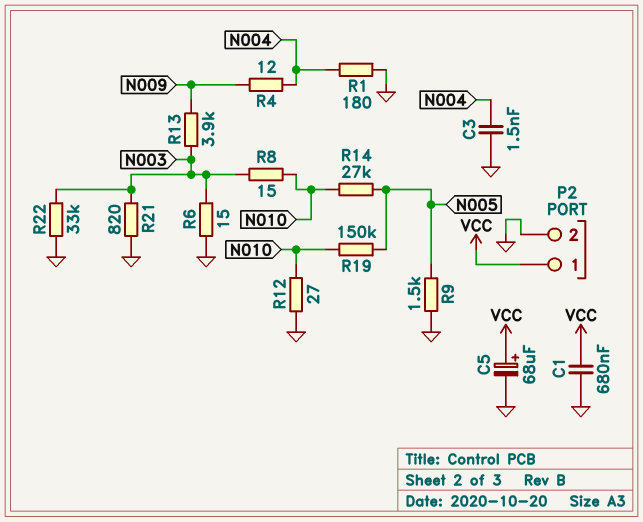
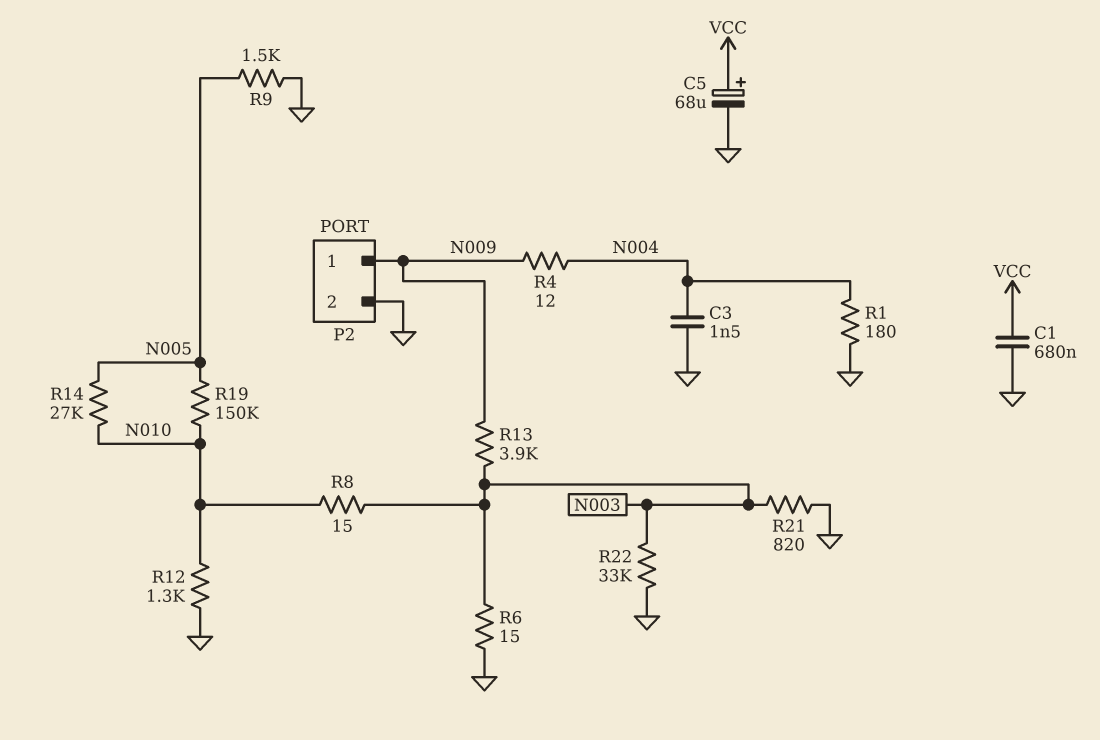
P2 pin 1: VCC -> N009
R12: 27 (GND, N010) -> 1.3k (GND, N010)

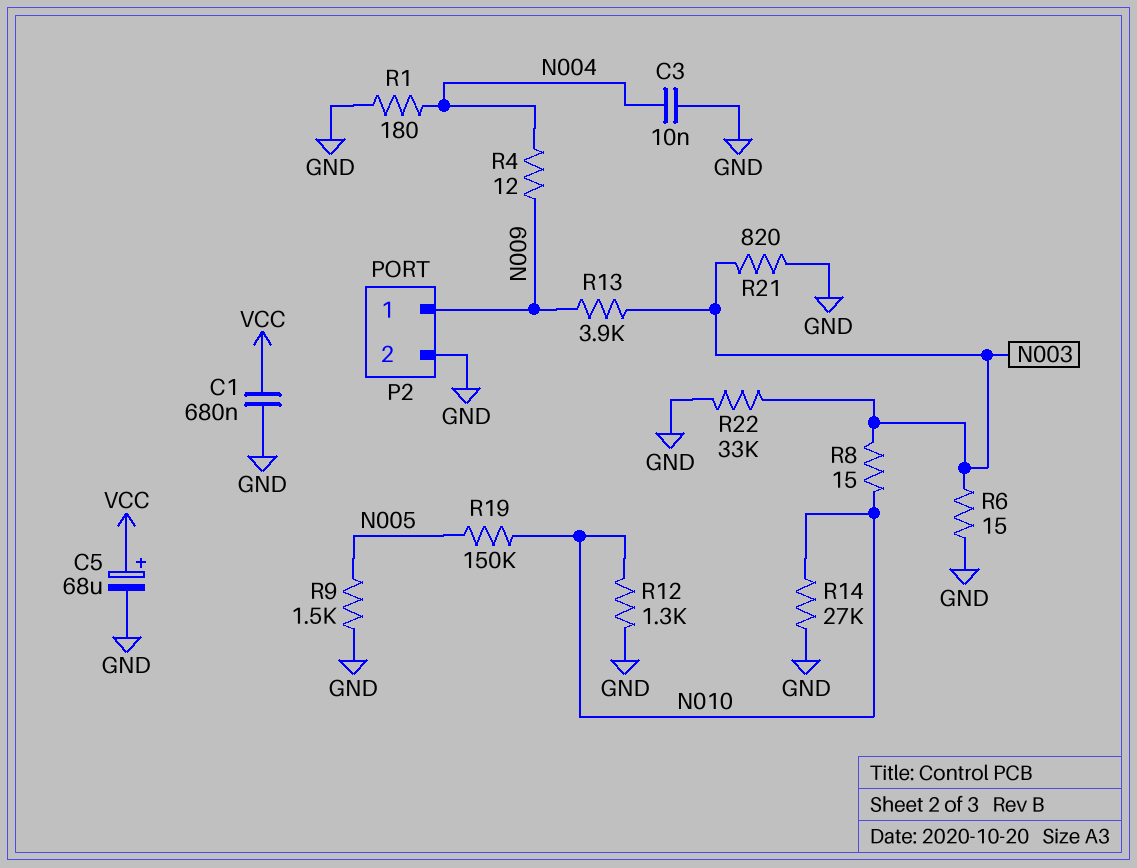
C3: 1.5nF (GND, N004) -> 10nF (GND, N004)
R14: 27k (N005, N010) -> 27k (GND, N010)

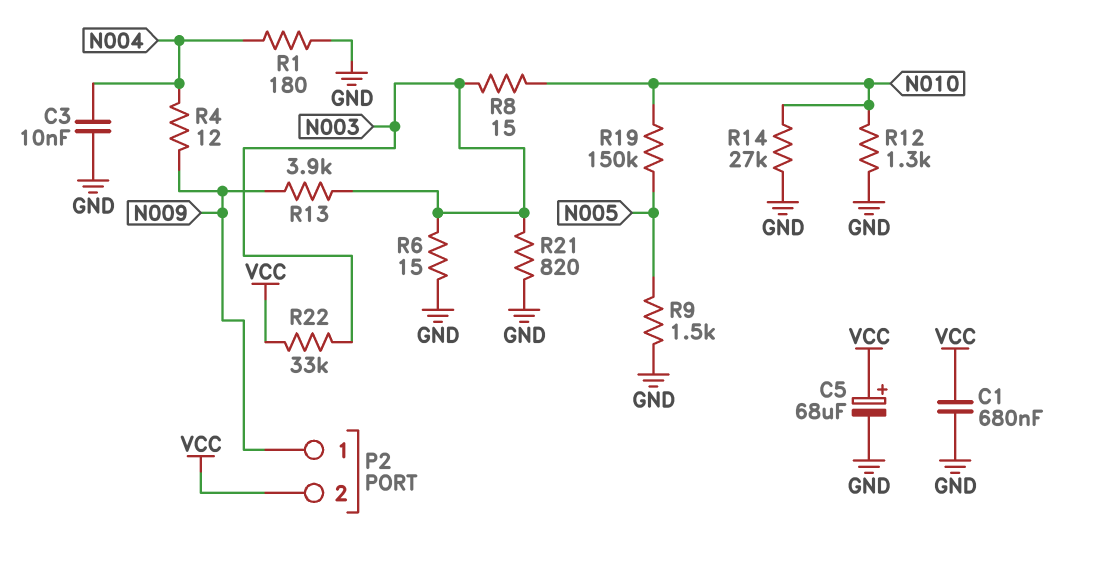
P2 pin 2: GND -> VCC
R22: 33k (GND, N003) -> 33k (N003, VCC)

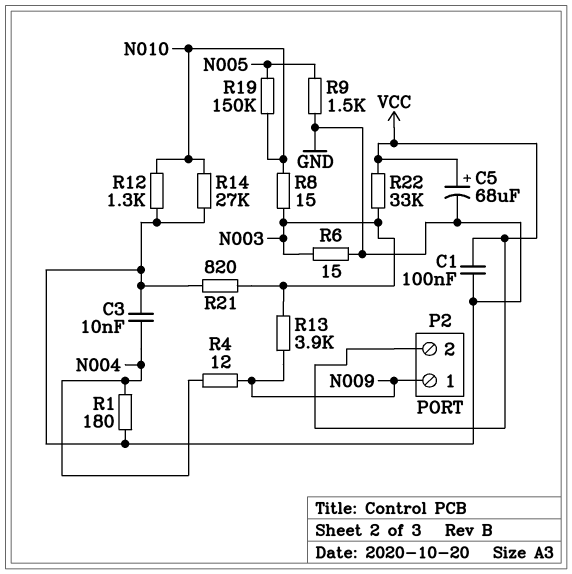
C1: 680nF (GND, VCC) -> 100nF (GND, VCC)

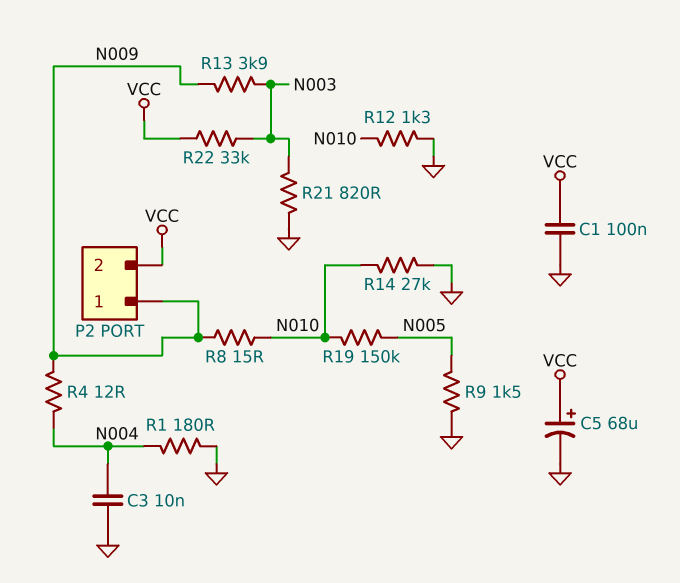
R6: 15 (GND, N003) -> none
R8: 15 (N003, N010) -> 15 (N009, N010)

